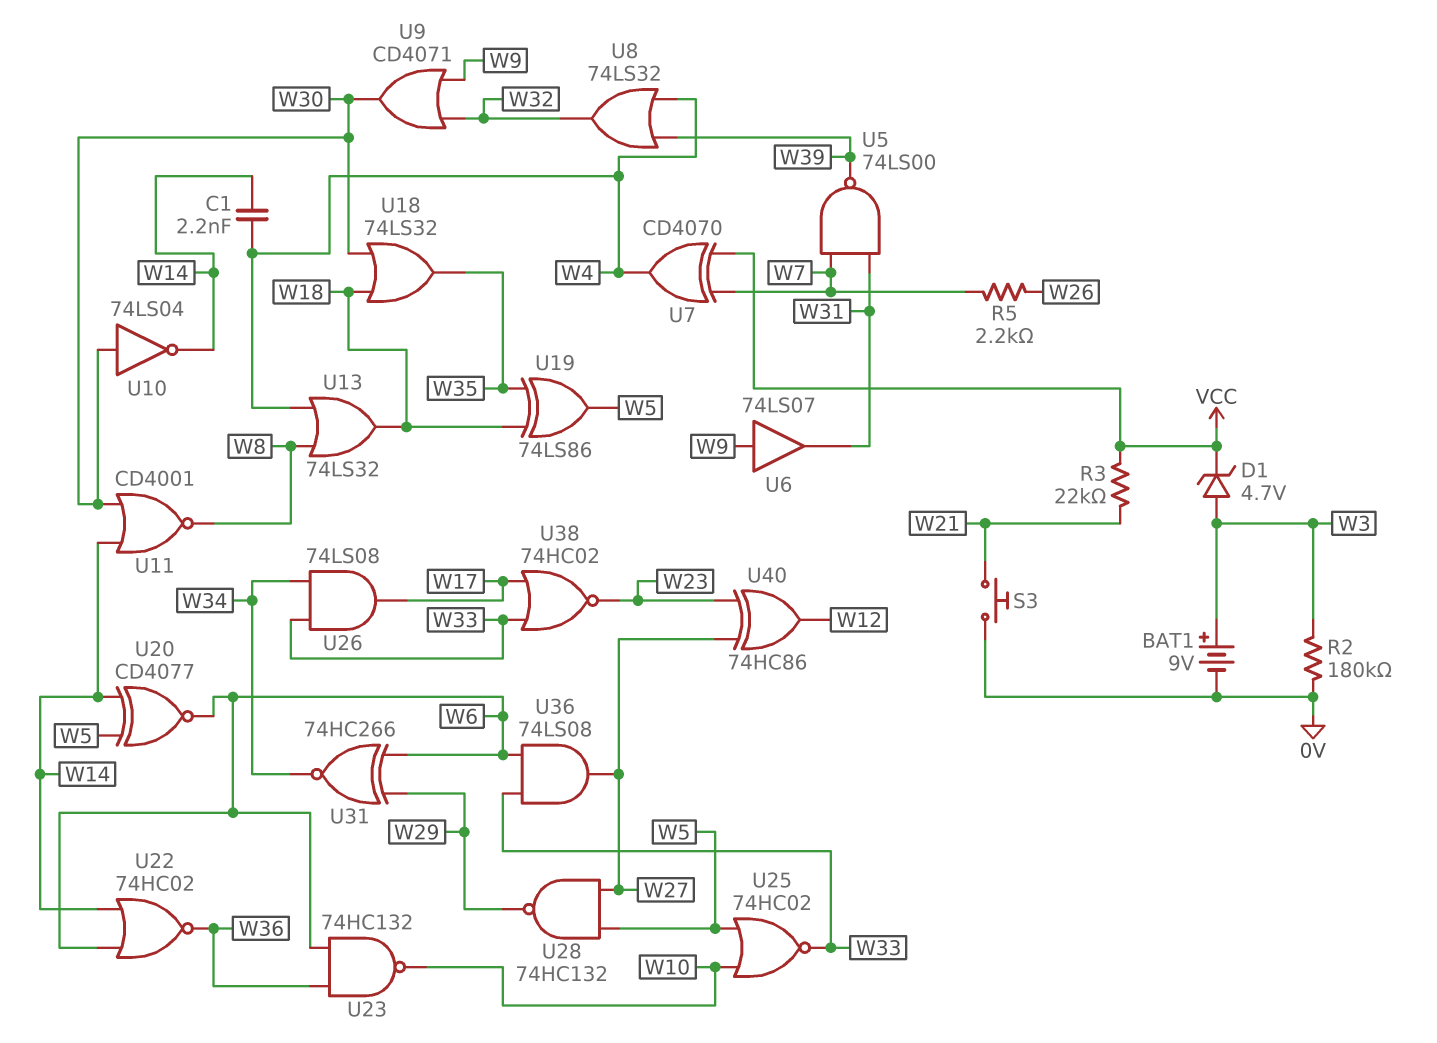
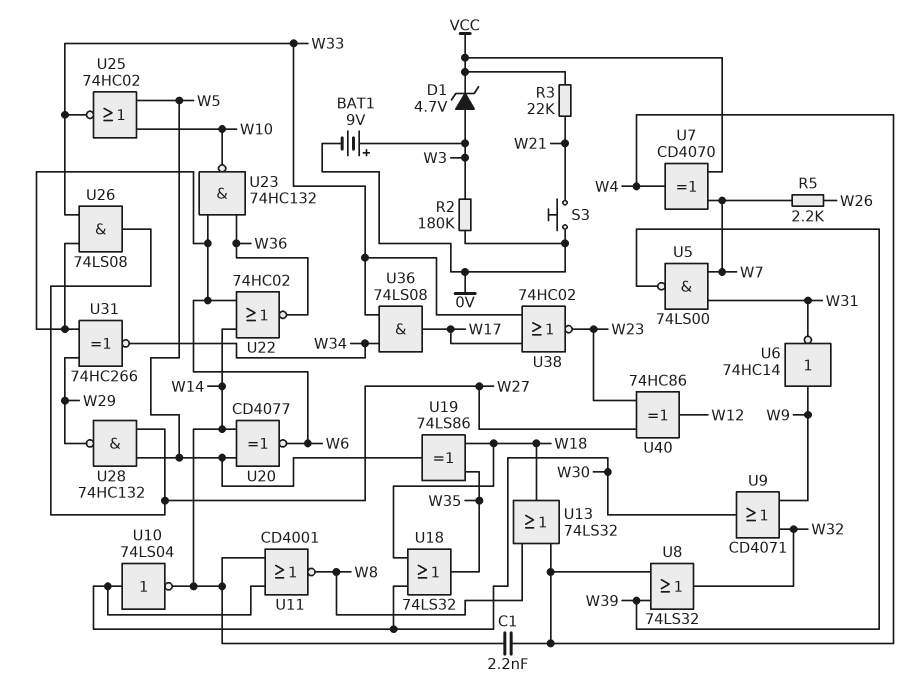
U6: buffer 74LS07 (in W9, out W31) -> NOT 74HC14 (in W9, out W31)
U26: AND 74LS08 (in W33, in W34, out W17) -> AND 74LS08 (in W6, in W33, out W27)
U36: AND 74LS08 (in W6, in W33, out W27) -> AND 74LS08 (in W33, in W34, out W17)

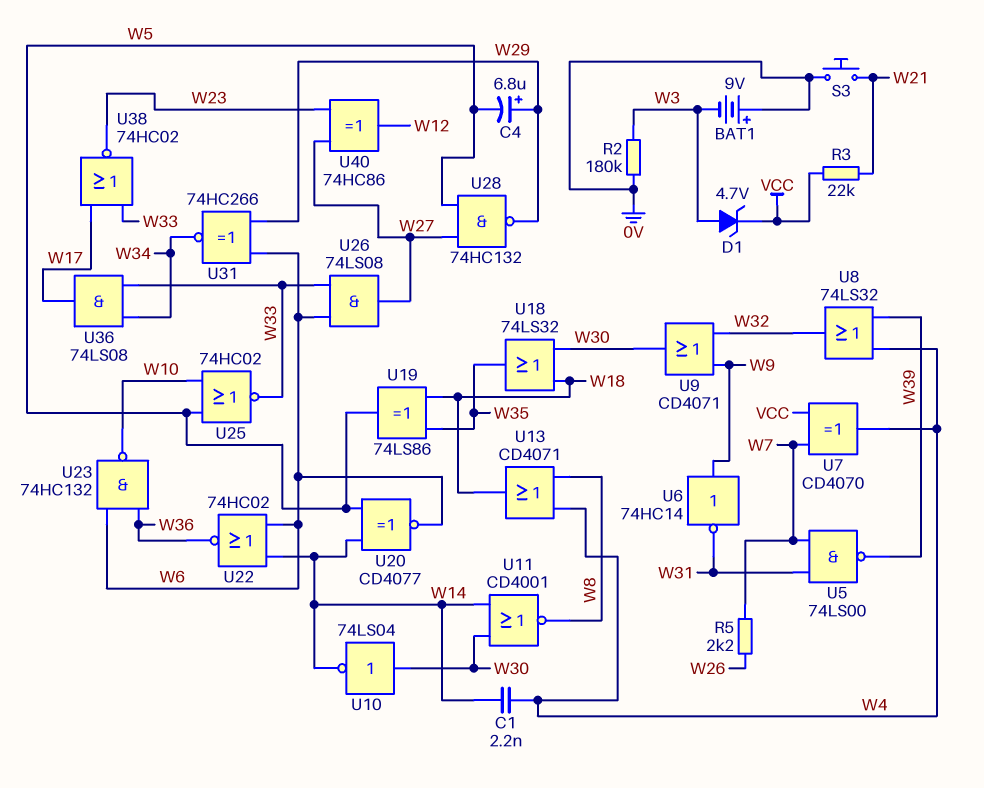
BAT1: 9V (plus W3, minus 0V) -> 9V (plus 0V, minus W3)
C4: none -> 6.8uF (plus W29, minus W5)
U13: OR 74LS32 (in W4, in W8, out W18) -> OR CD4071 (in W4, in W8, out W18)

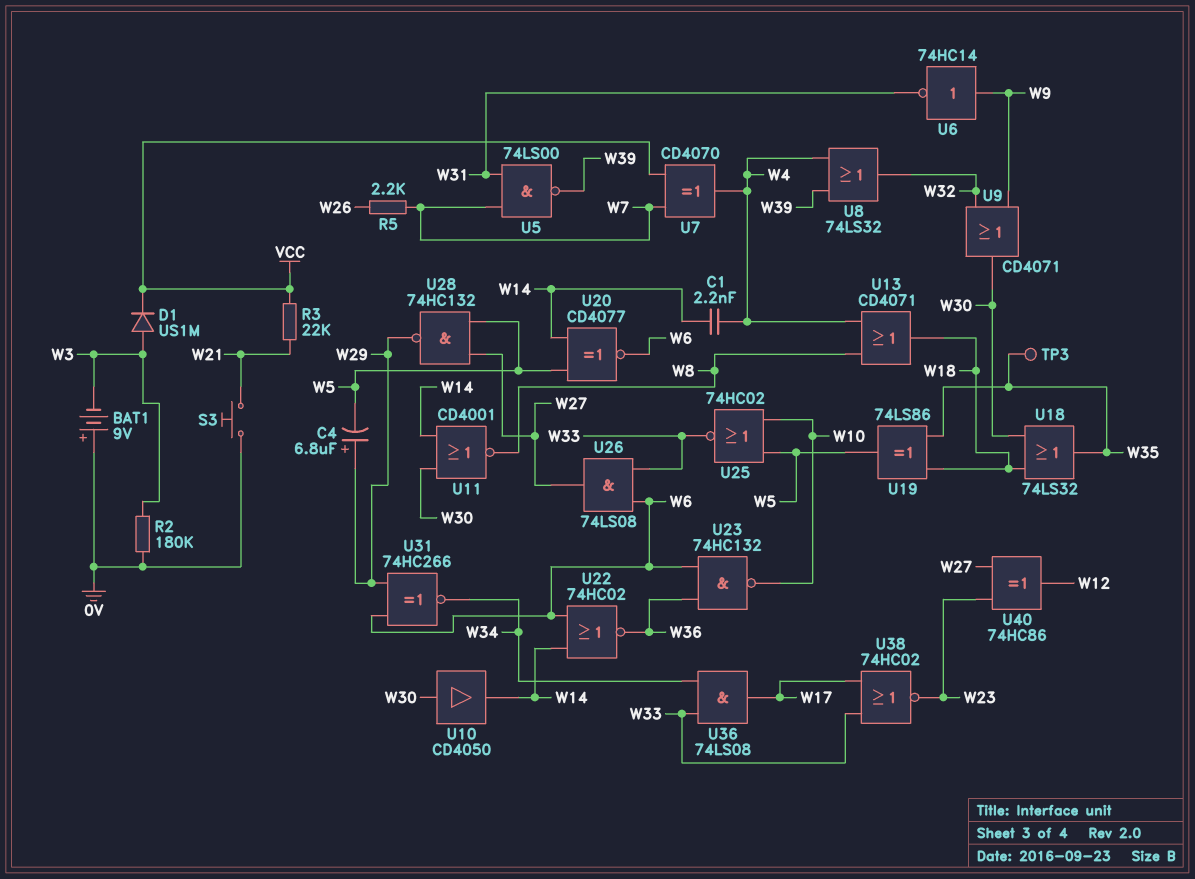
D1: zener 4.7V (A W3, K VCC) -> diode US1M (A W3, K VCC)
TP3: none -> test point (W35)
U10: NOT 74LS04 (in W30, out W14) -> buffer CD4050 (in W30, out W14)

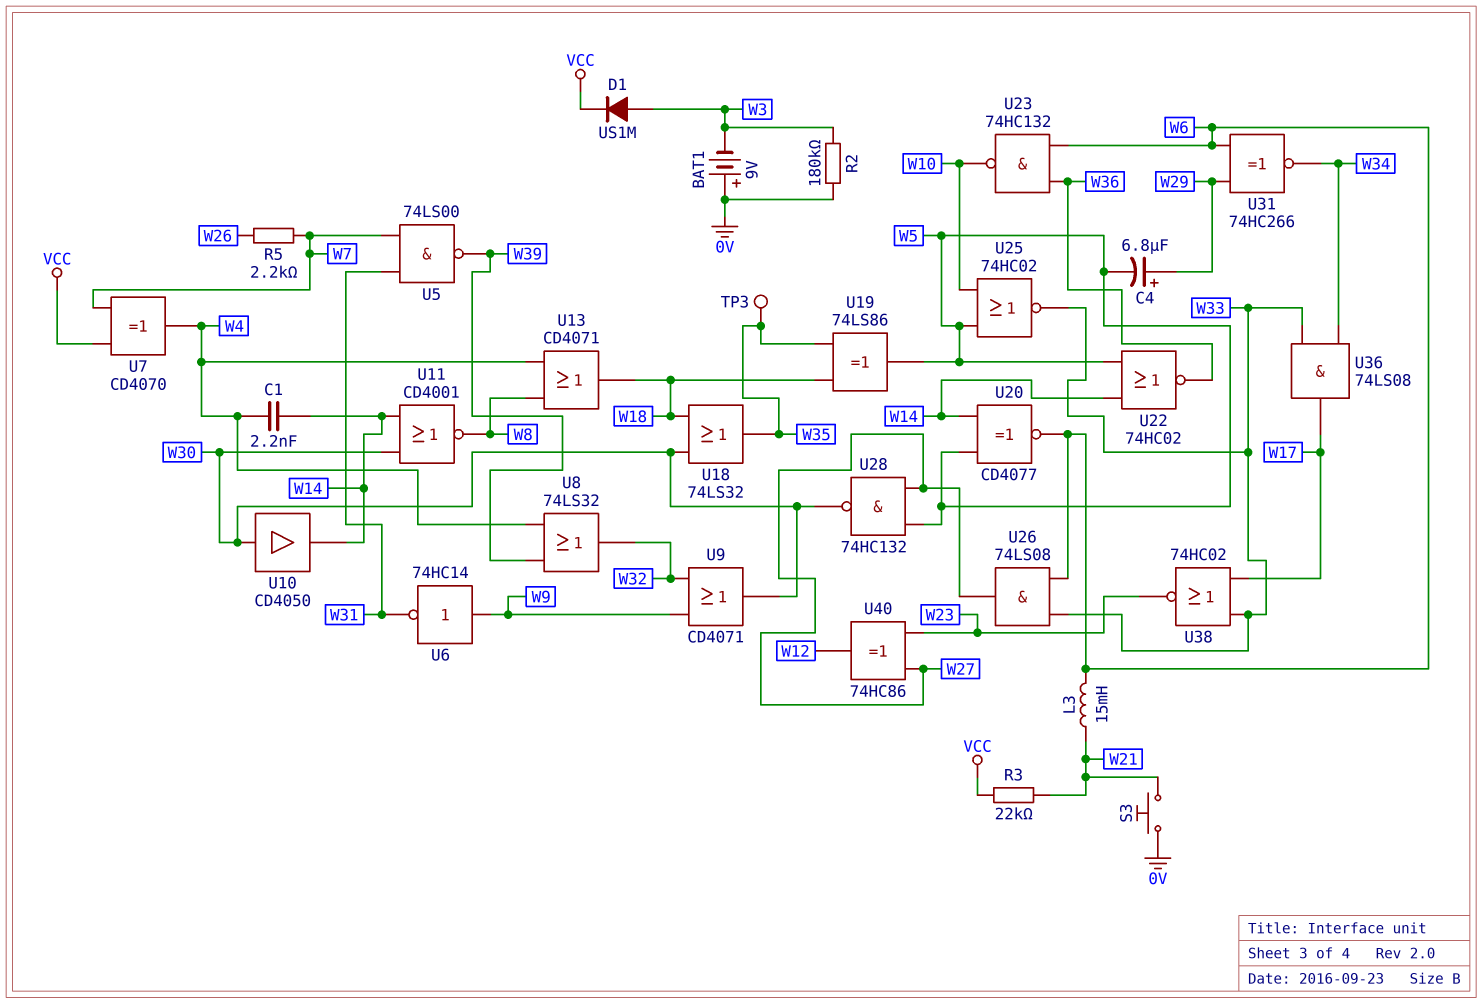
L3: none -> 15mH (W6, W21)
U22: NOR 74HC02 (in W6, in W14, out W36) -> NOR 74HC02 (in W5, in W14, out W36)
U28: NAND 74HC132 (in W5, in W27, out W29) -> NAND 74HC132 (in W5, in W27, out W30)

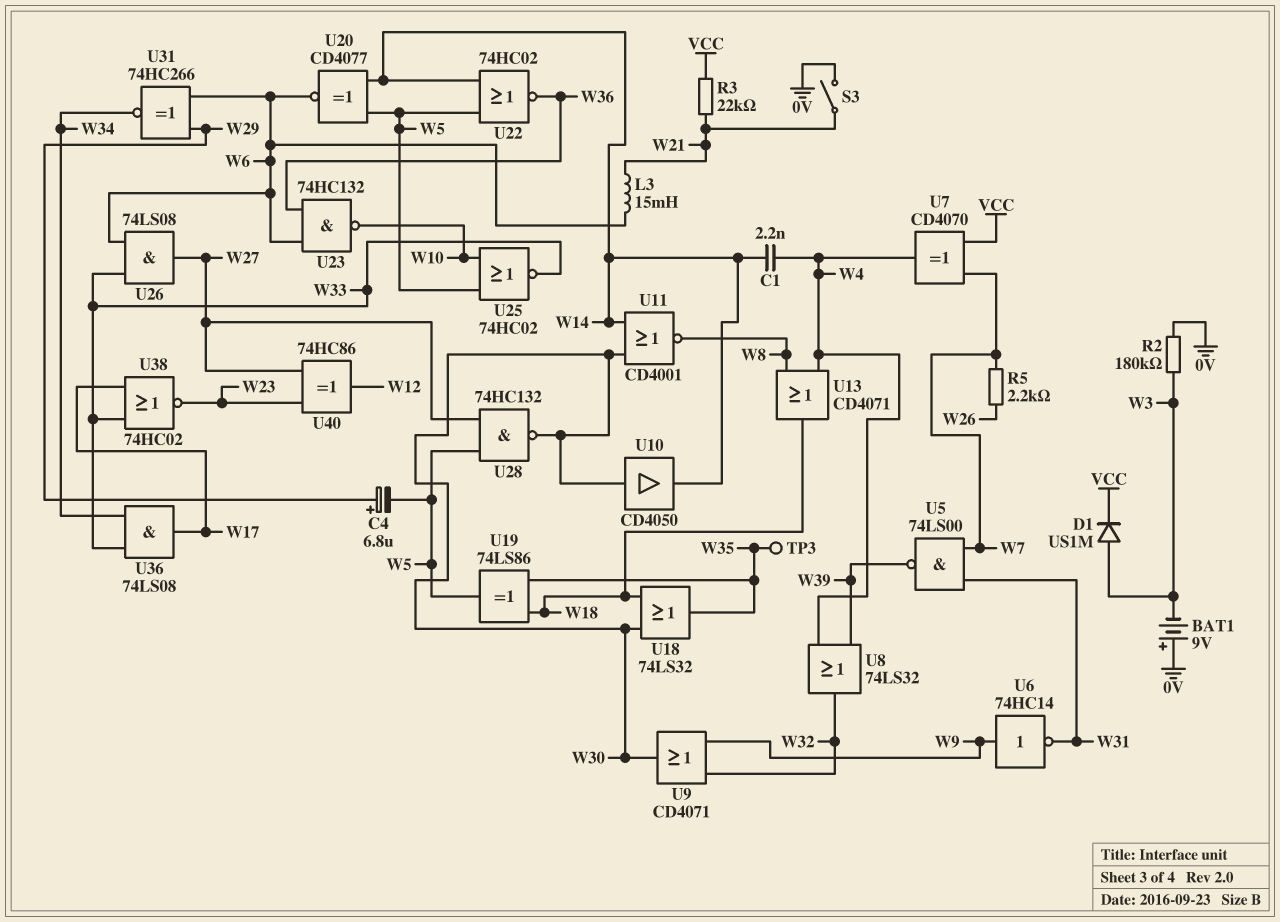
S3: button (0V, W21) -> switch (0V, W21)

